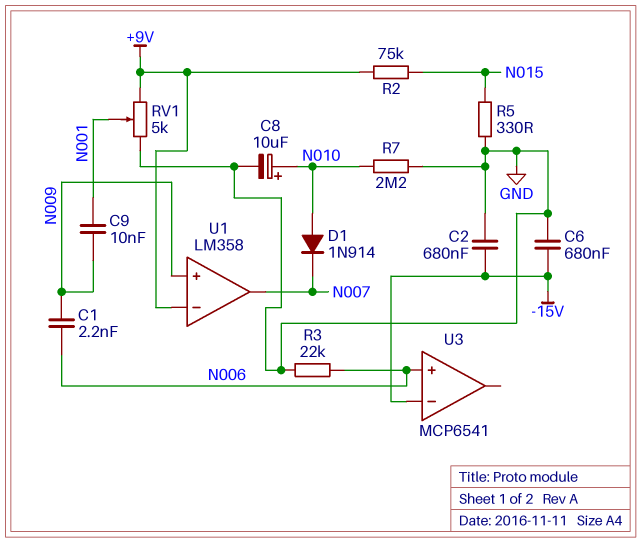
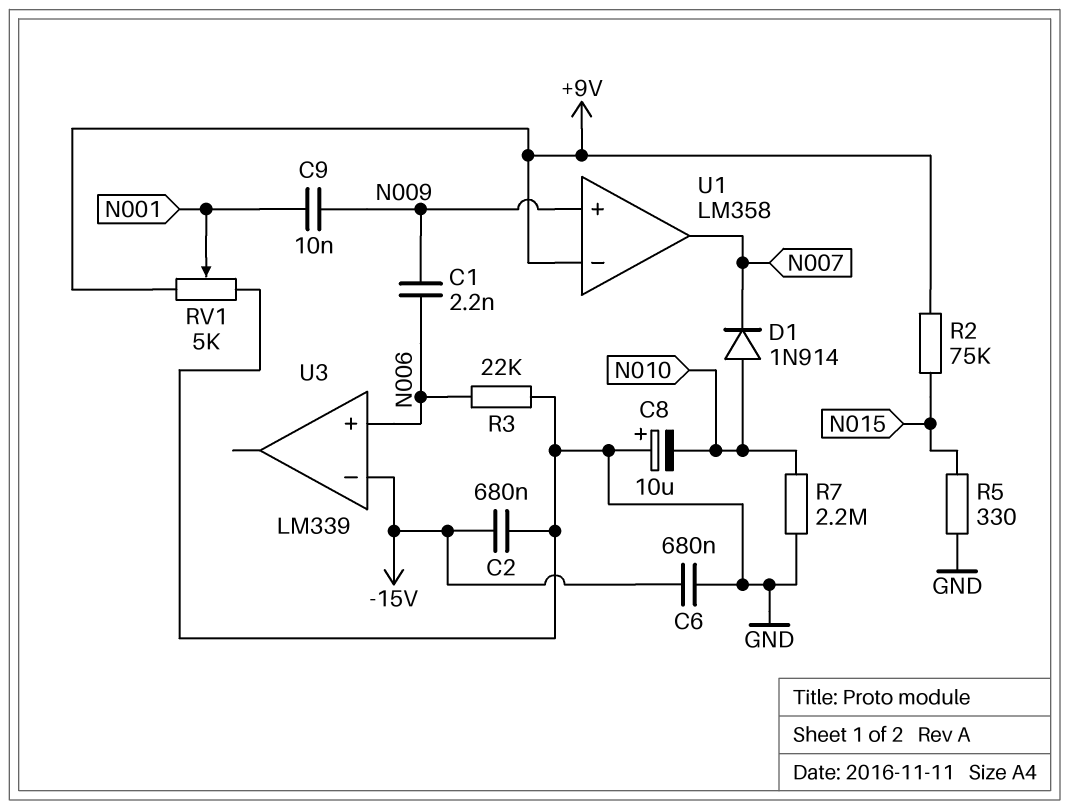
C8: 10uF (plus N010, minus GND) -> 10uF (plus GND, minus N010)
U3: MCP6541 -> LM339

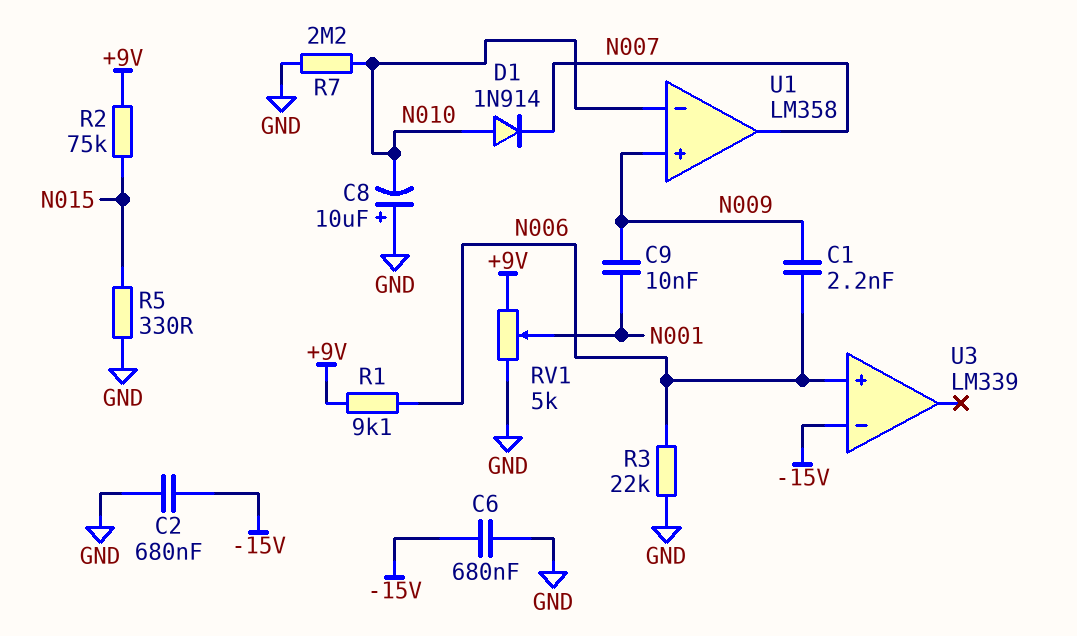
R1: none -> 9.1k (+9V, N006)
U1 pin in-: +9V -> N010

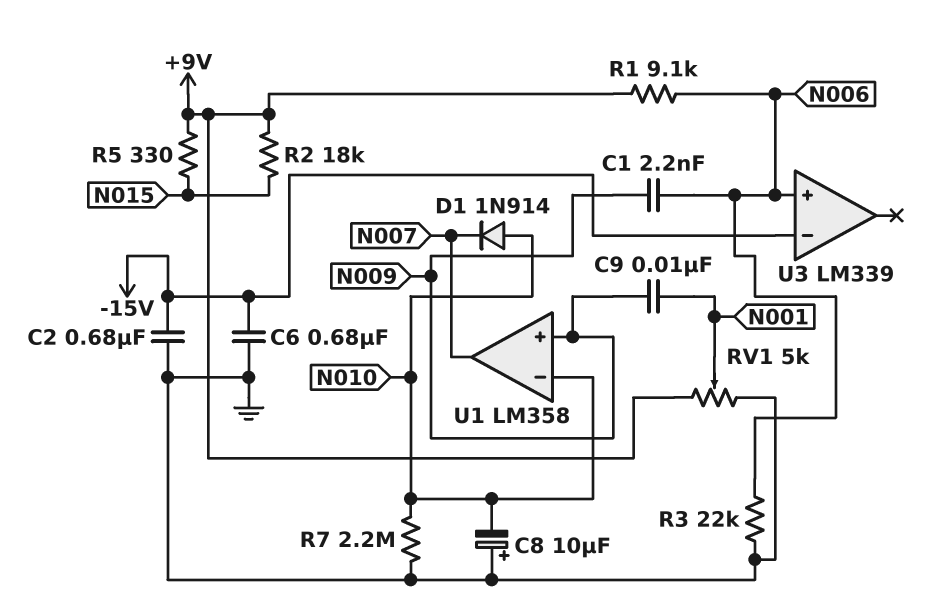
R2: 75k (+9V, N015) -> 18k (+9V, N015)
R5: 330 (GND, N015) -> 330 (+9V, N015)

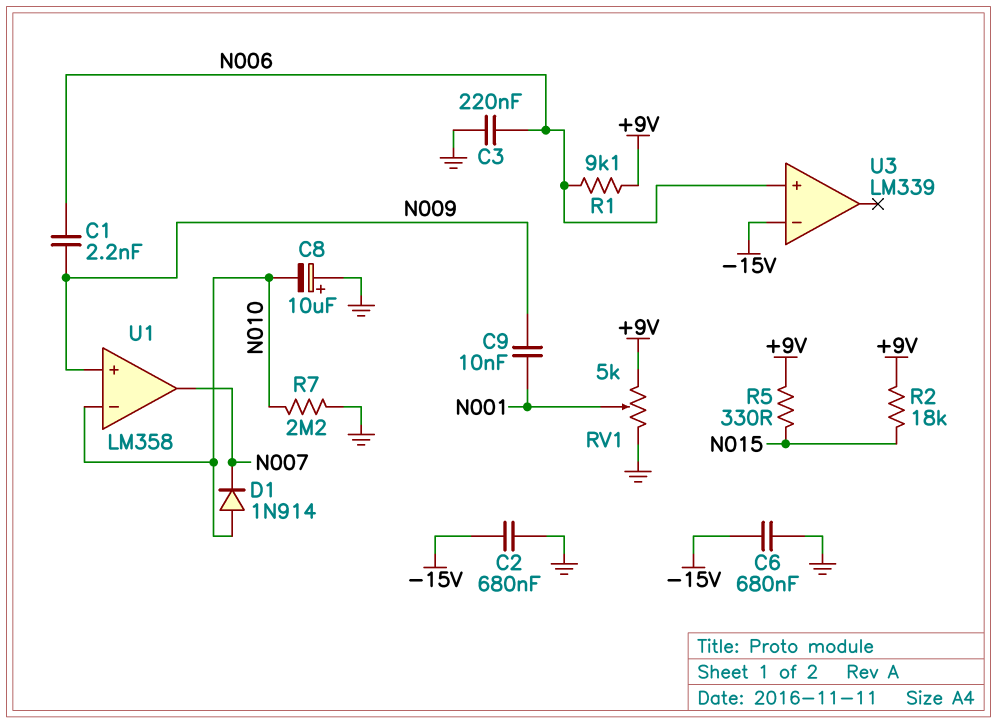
C3: none -> 220nF (GND, N006)
R3: 22k (GND, N006) -> none

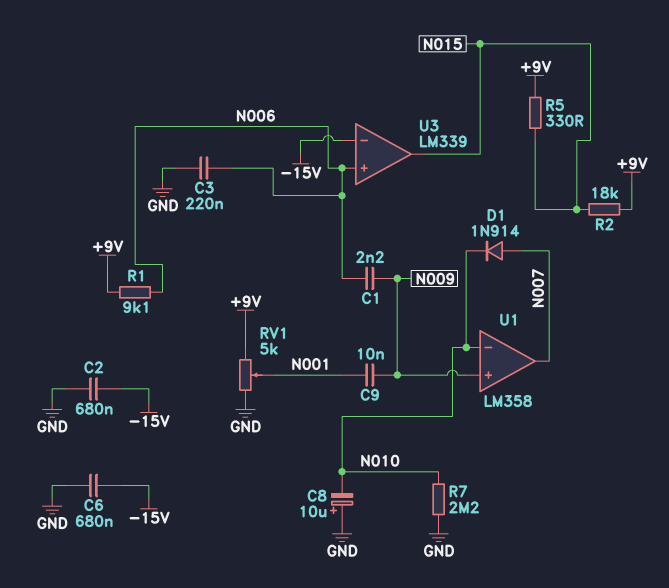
D1: diode 1N914 (A N010, K N007) -> diode 1N914 (A N007, K N010)
U3 pin out: none -> N015

